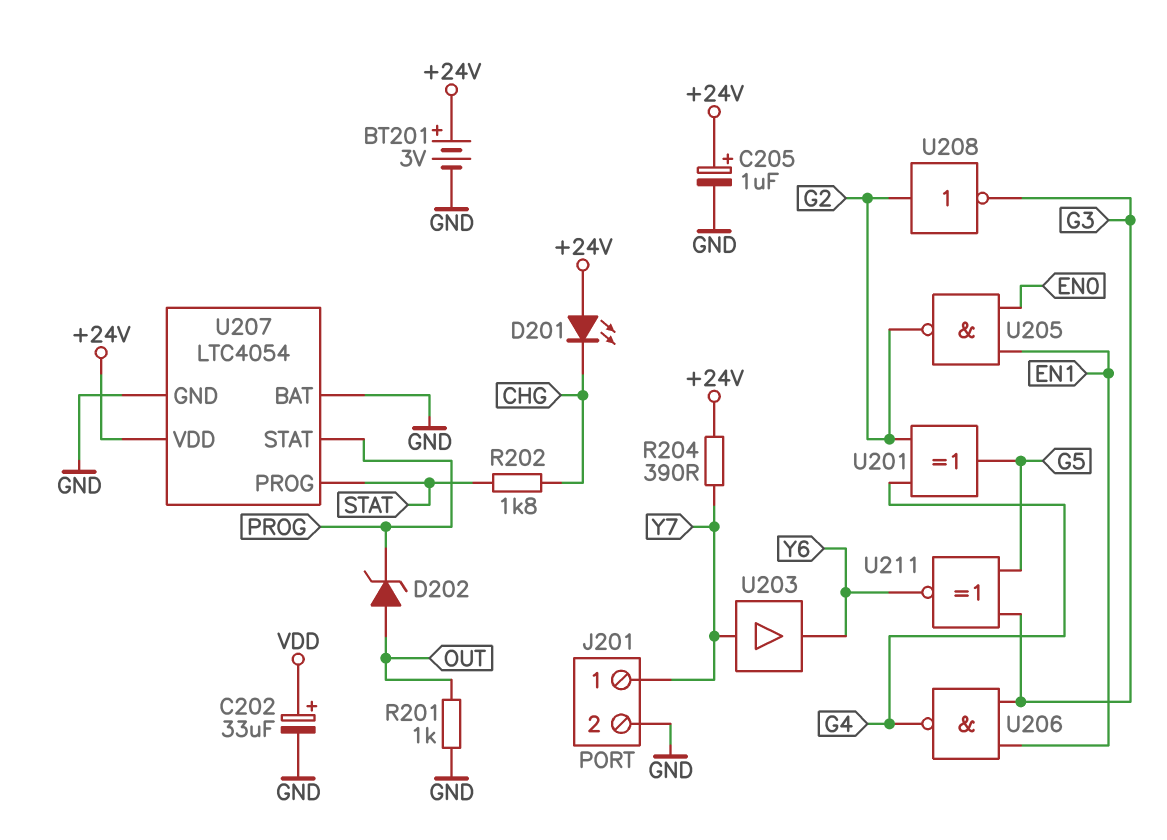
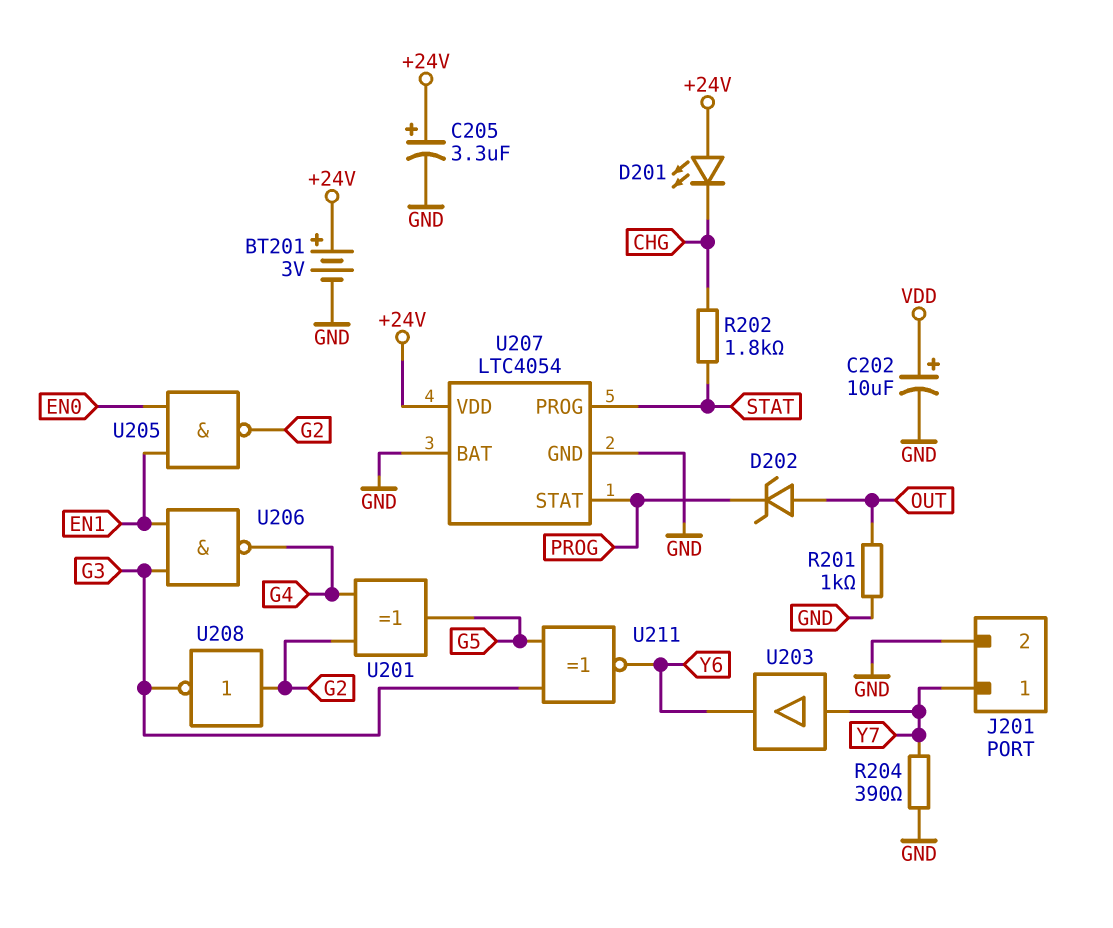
C202: 33uF (plus VDD, minus GND) -> 10uF (plus VDD, minus GND)
C205: 1uF (plus +24V, minus GND) -> 3.3uF (plus +24V, minus GND)
R204: 390 (+24V, Y7) -> 390 (GND, Y7)

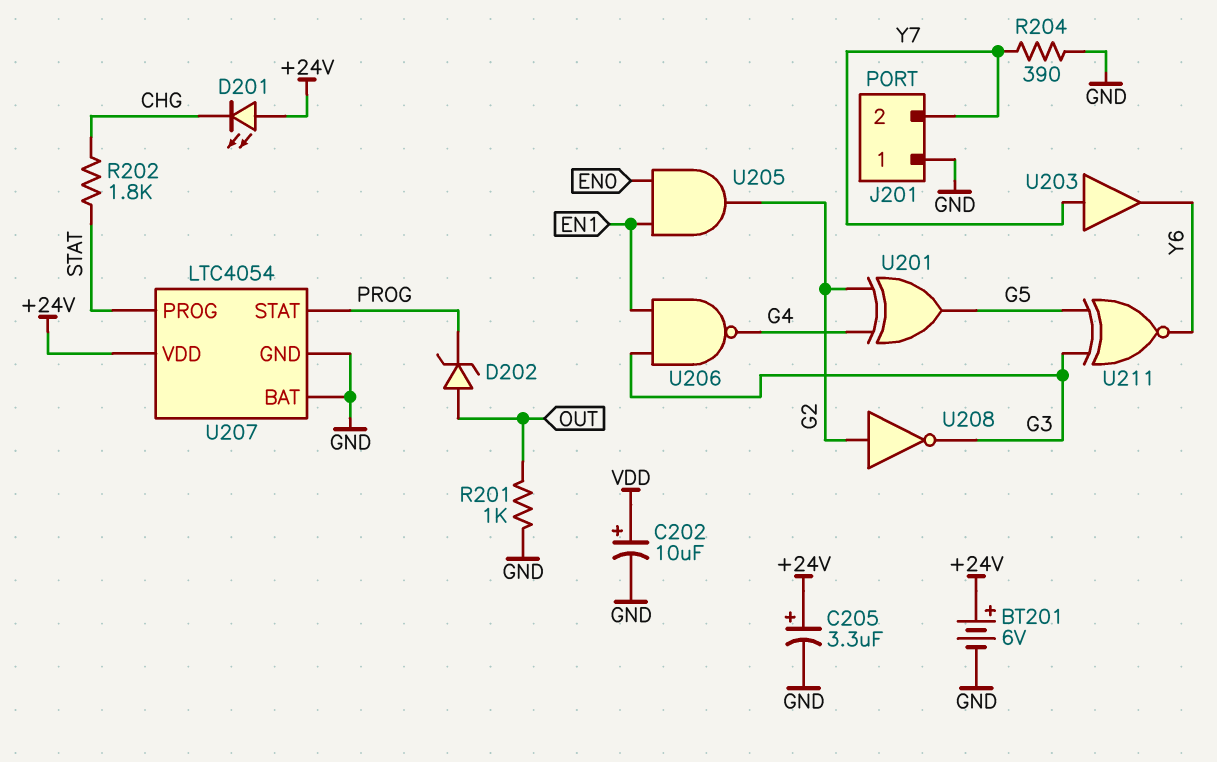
BT201: 3V (plus +24V, minus GND) -> 6V (plus +24V, minus GND)
J201 pin 1: Y7 -> GND
J201 pin 2: GND -> Y7
U205: NAND (in EN0, in EN1, out G2) -> AND (in EN0, in EN1, out G2)

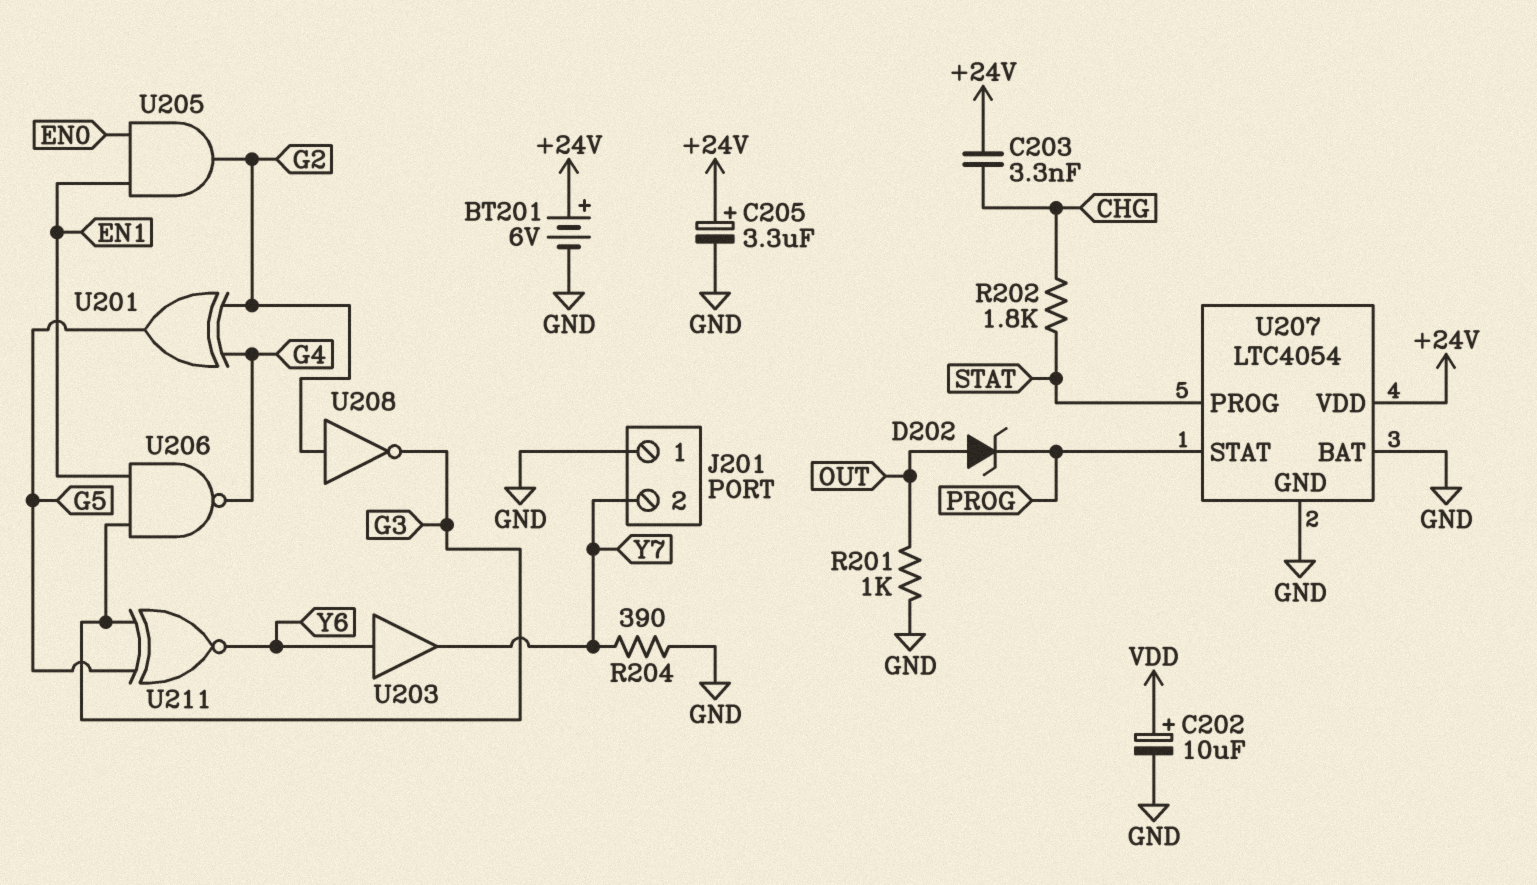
C203: none -> 3.3nF (+24V, CHG)
D201: LED (A +24V, K CHG) -> none
U203: buffer (in Y7, out Y6) -> buffer (in Y6, out Y7)

